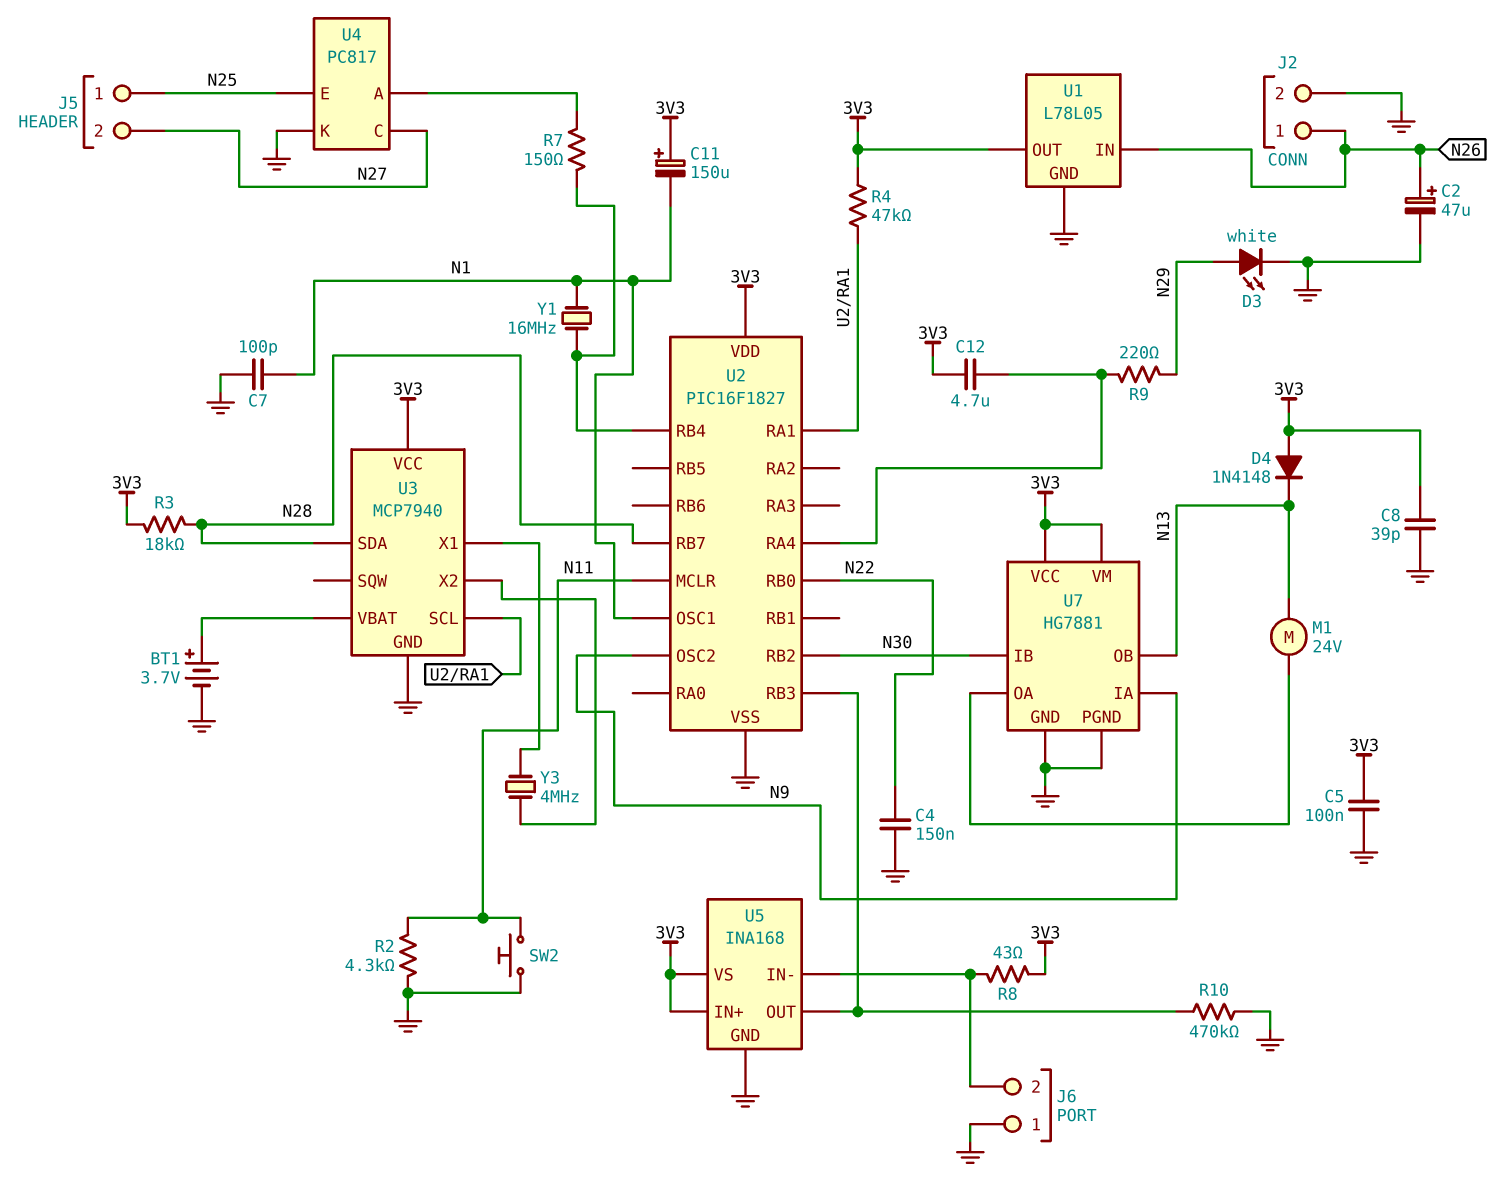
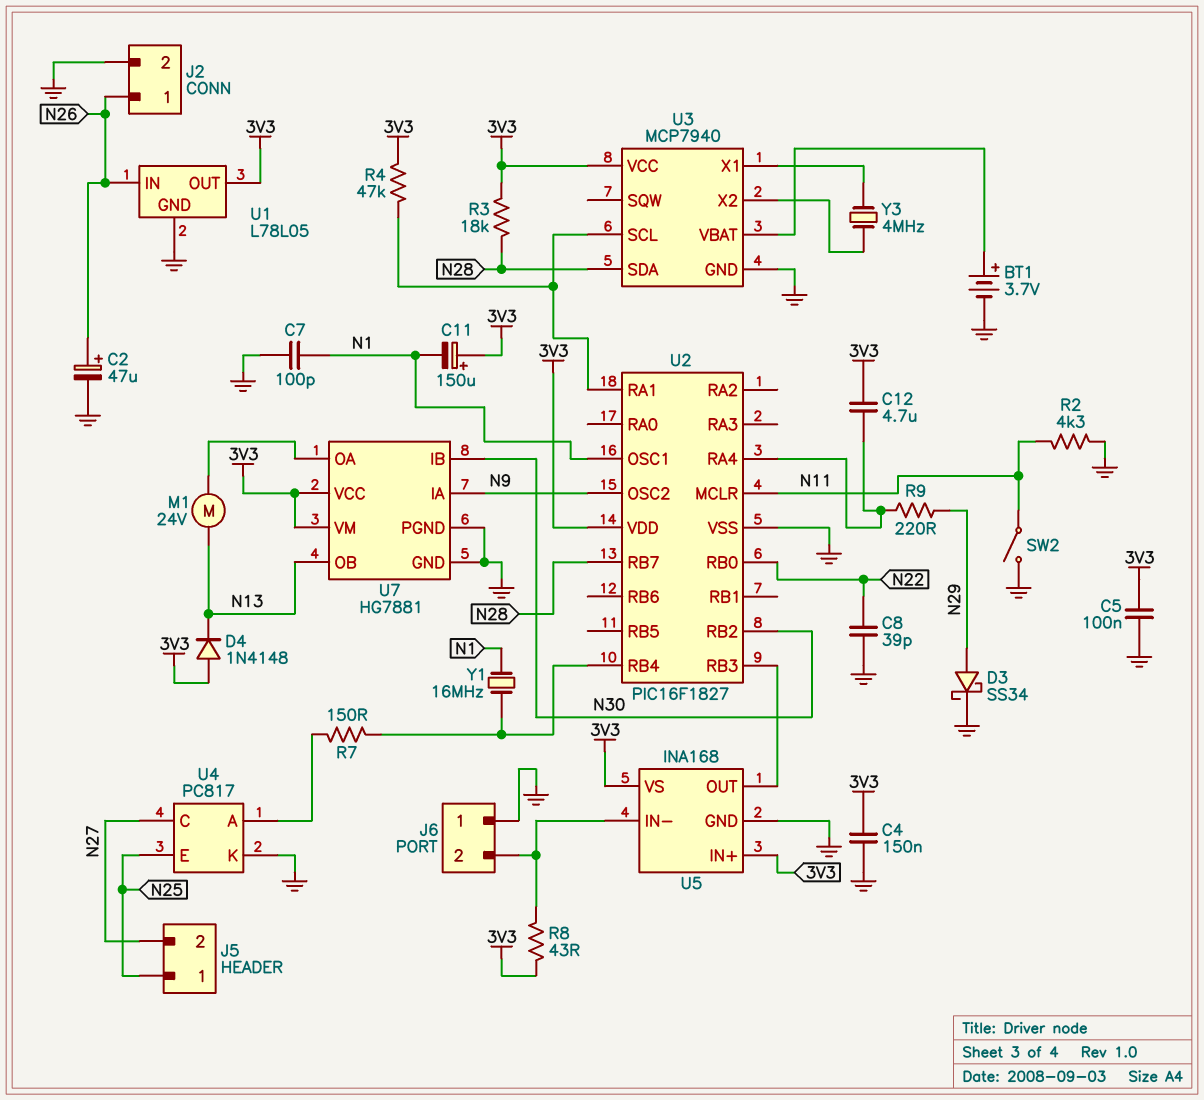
C4: 150nF (GND, N22) -> 150nF (3V3, GND)
C8: 39pF (3V3, GND) -> 39pF (GND, N22)
D3: LED white (A N29, K GND) -> schottky SS34 (A N29, K GND)
R10: 470k (GND, U2/RB3) -> none
SW2: button (GND, N11) -> switch (GND, N11)

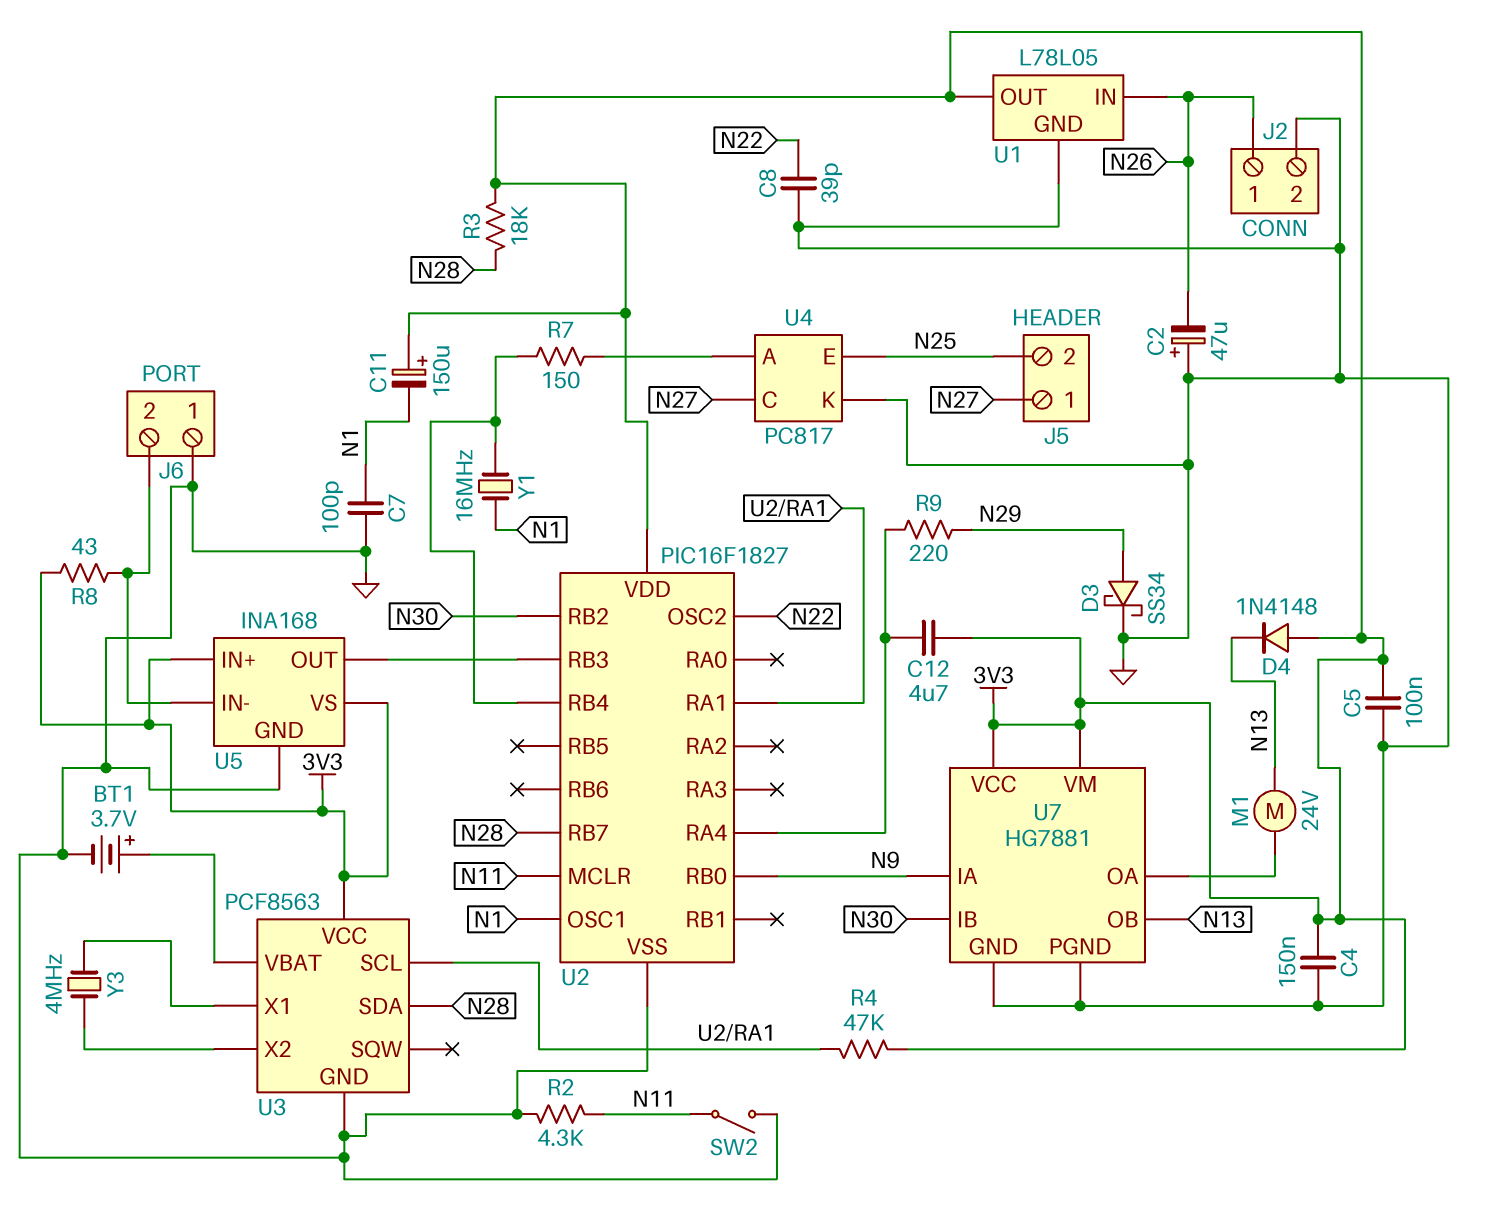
C2: 47uF (plus N26, minus GND) -> 47uF (plus GND, minus N26)
J5 pin 1: N25 -> N27
J5 pin 2: N27 -> N25
U2 pin OSC2: N9 -> N22
U2 pin RB0: N22 -> N9
U3: MCP7940 -> PCF8563

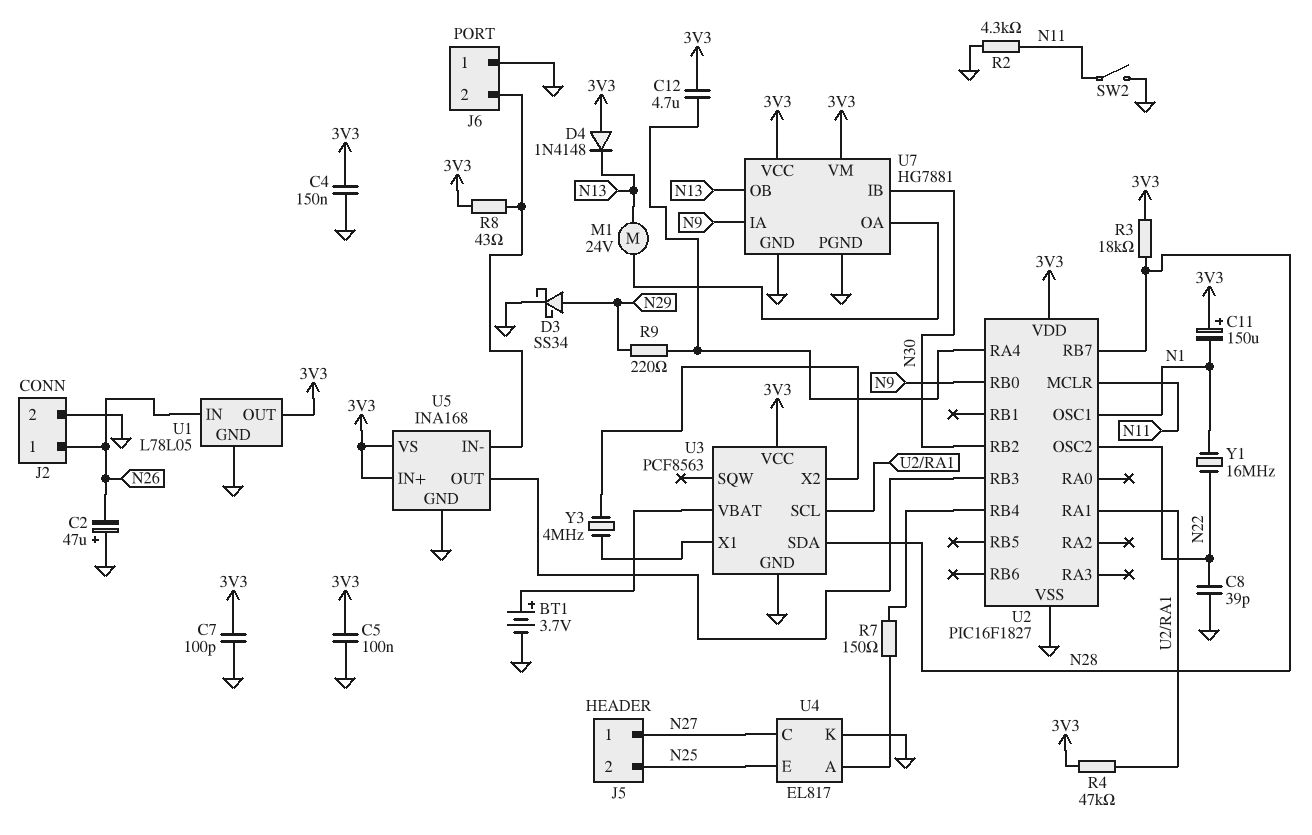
C7: 100pF (GND, N1) -> 100pF (3V3, GND)
U4: PC817 -> EL817
Y1: 16MHz (N1, U2/RB4) -> 16MHz (N1, N22)

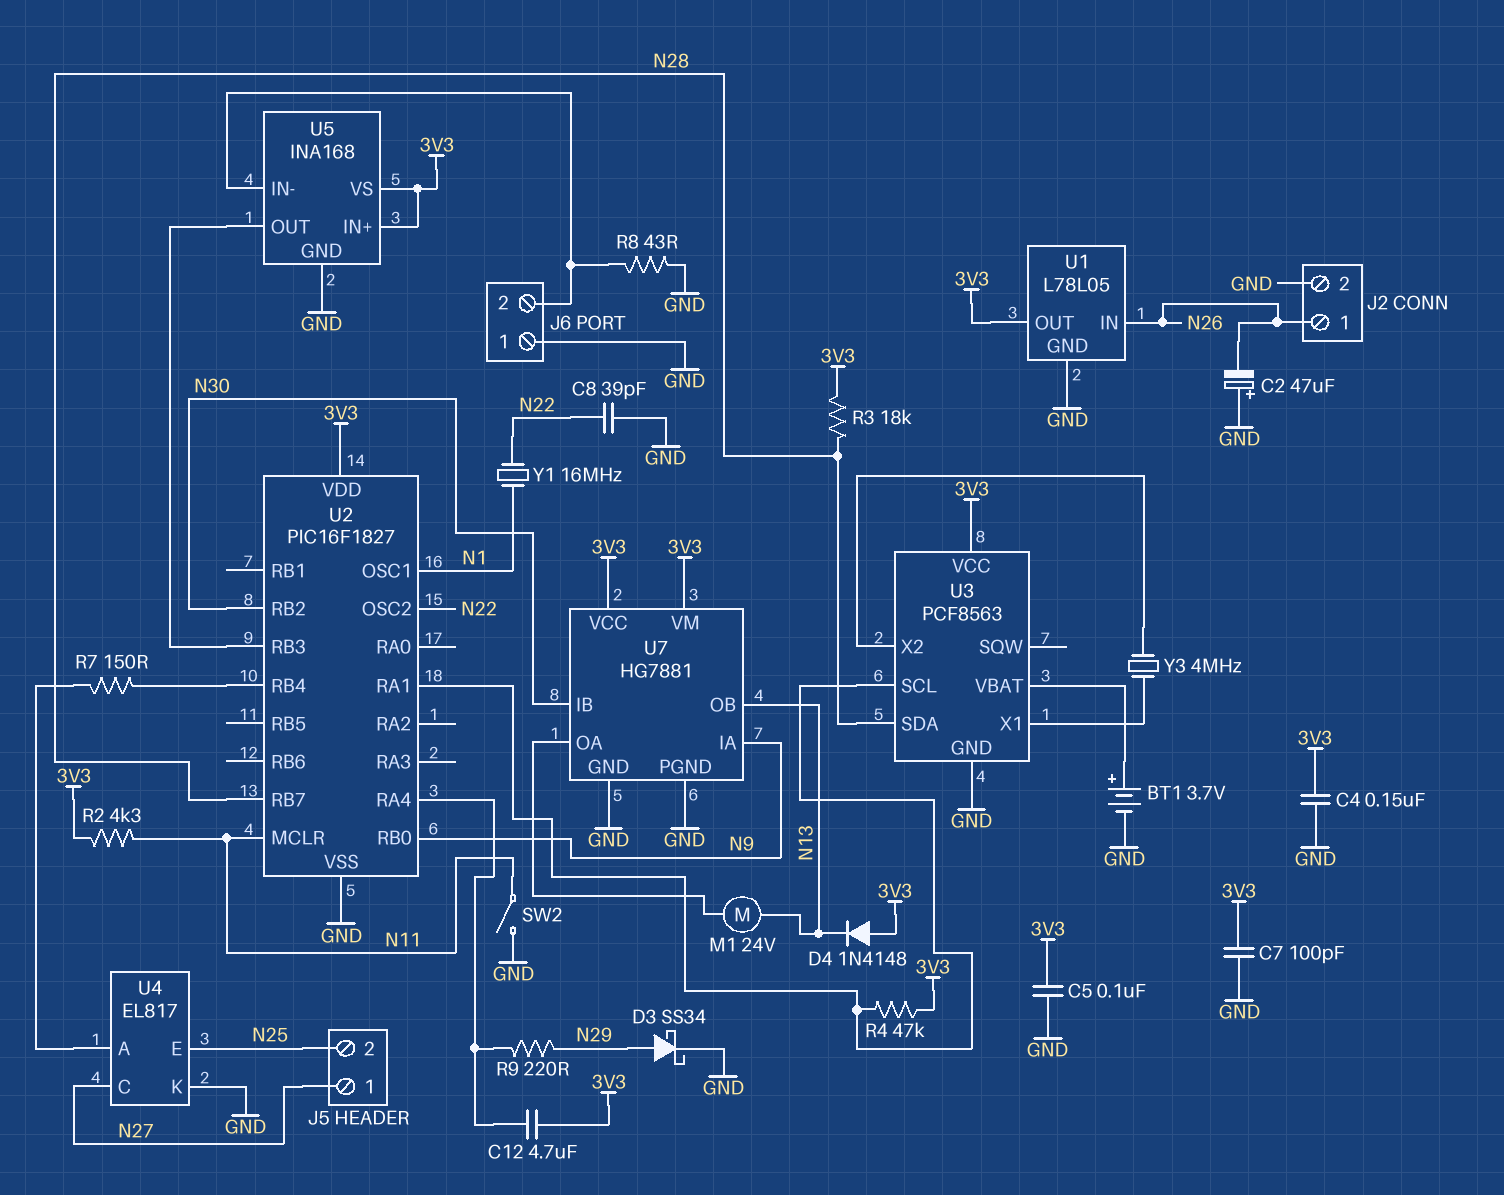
C11: 150uF (plus 3V3, minus N1) -> none
R2: 4.3k (GND, N11) -> 4.3k (3V3, N11)
R8: 43 (3V3, J6/2) -> 43 (GND, J6/2)

